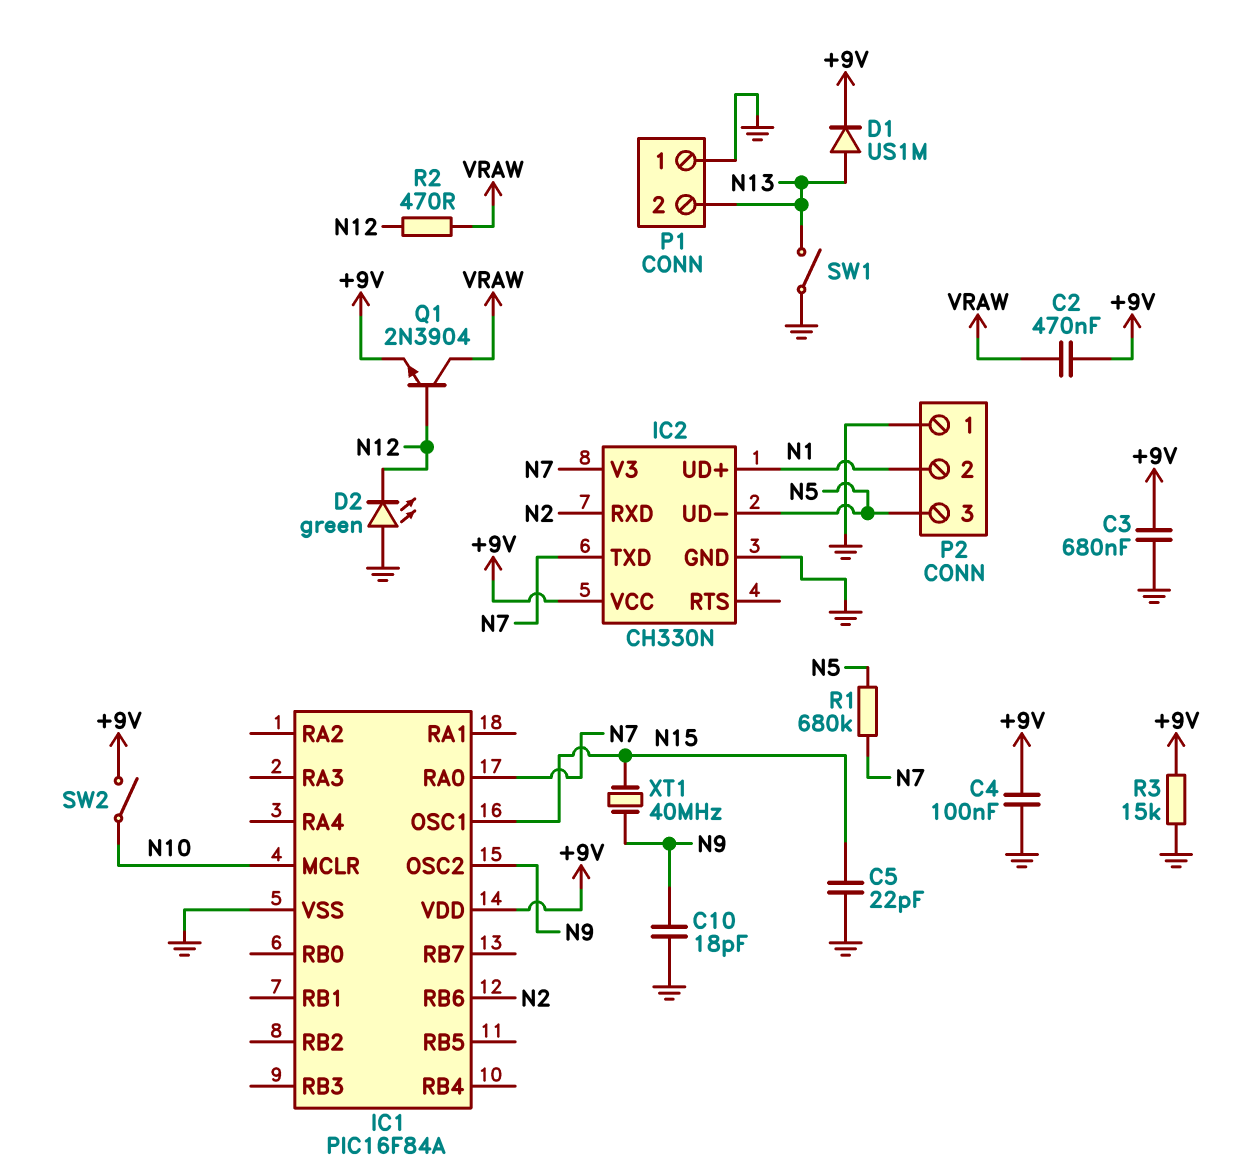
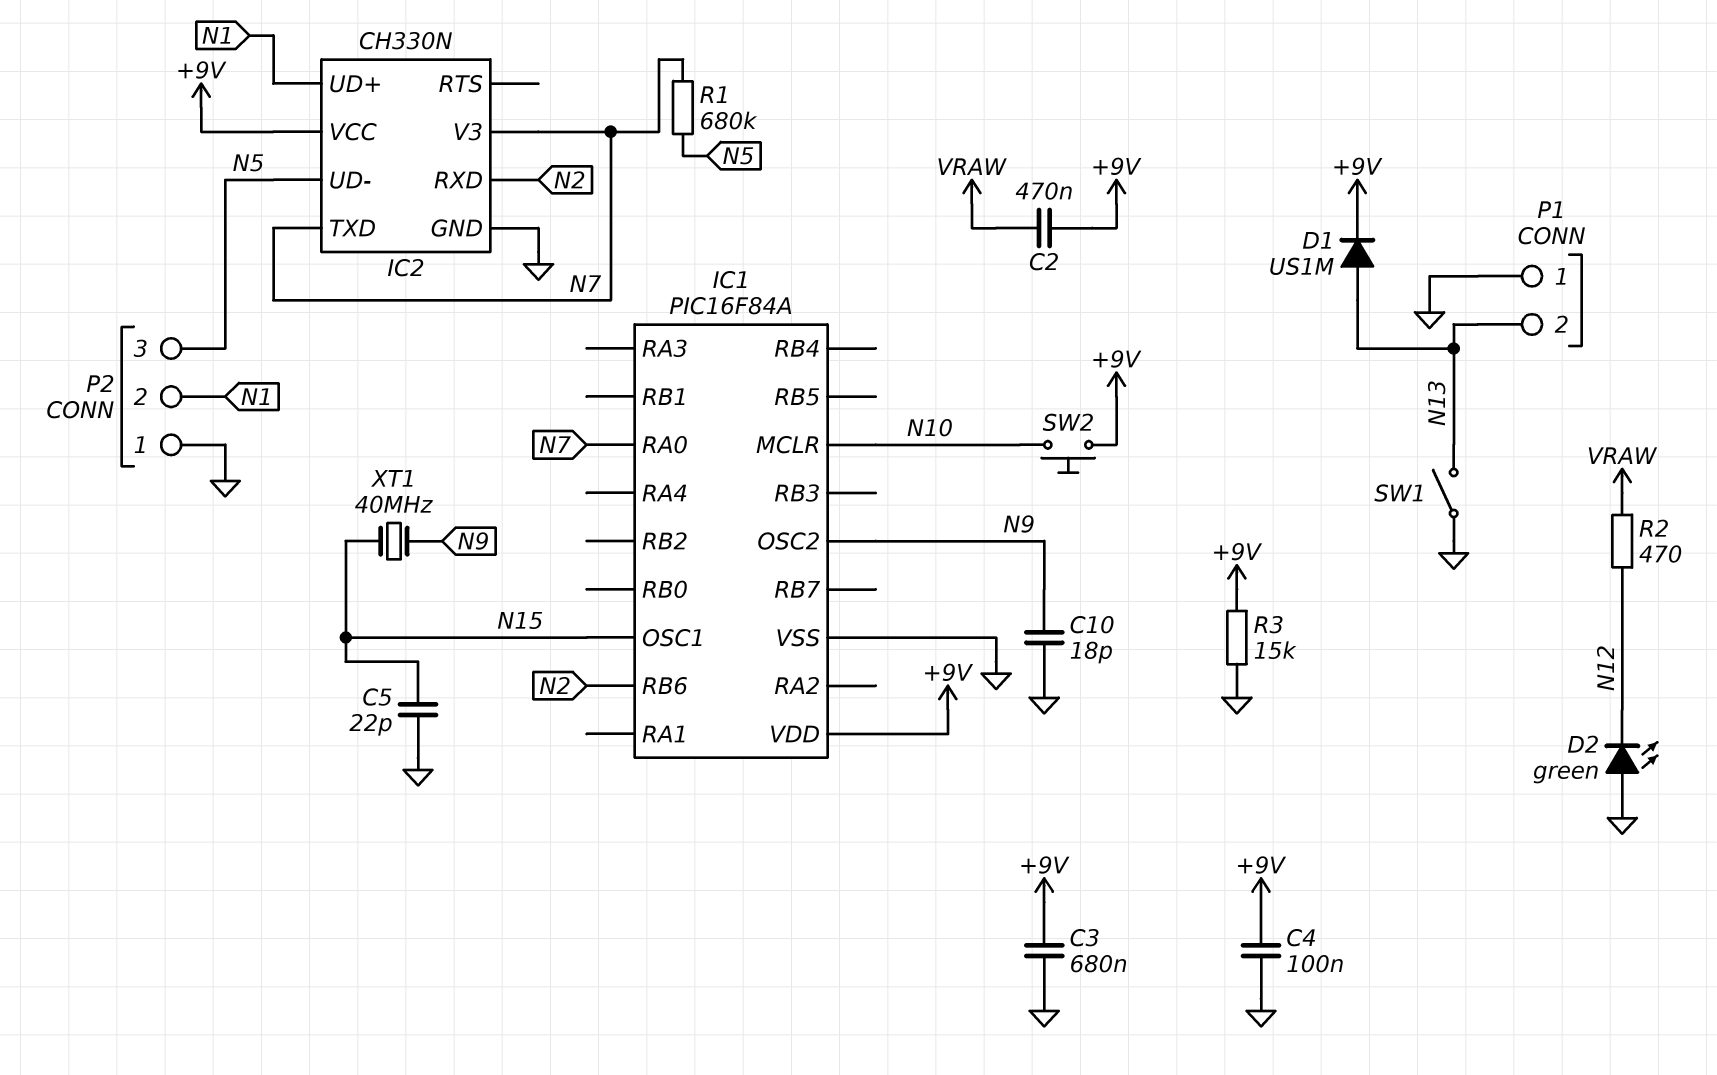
Q1: NPN 2N3904 (B N12, C VRAW, E +9V) -> none
SW2: switch (+9V, N10) -> button (+9V, N10)

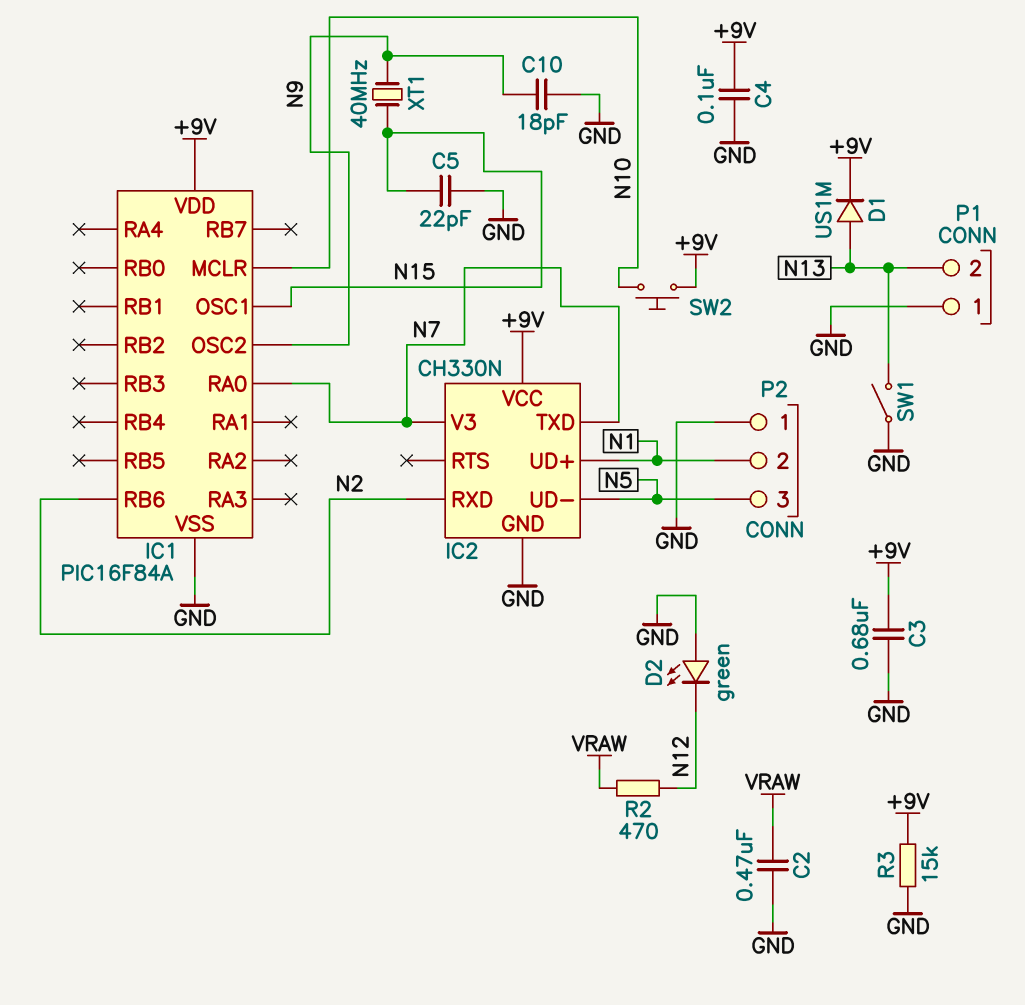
C2: 470nF (+9V, VRAW) -> 470nF (GND, VRAW)
R1: 680k (N5, N7) -> none

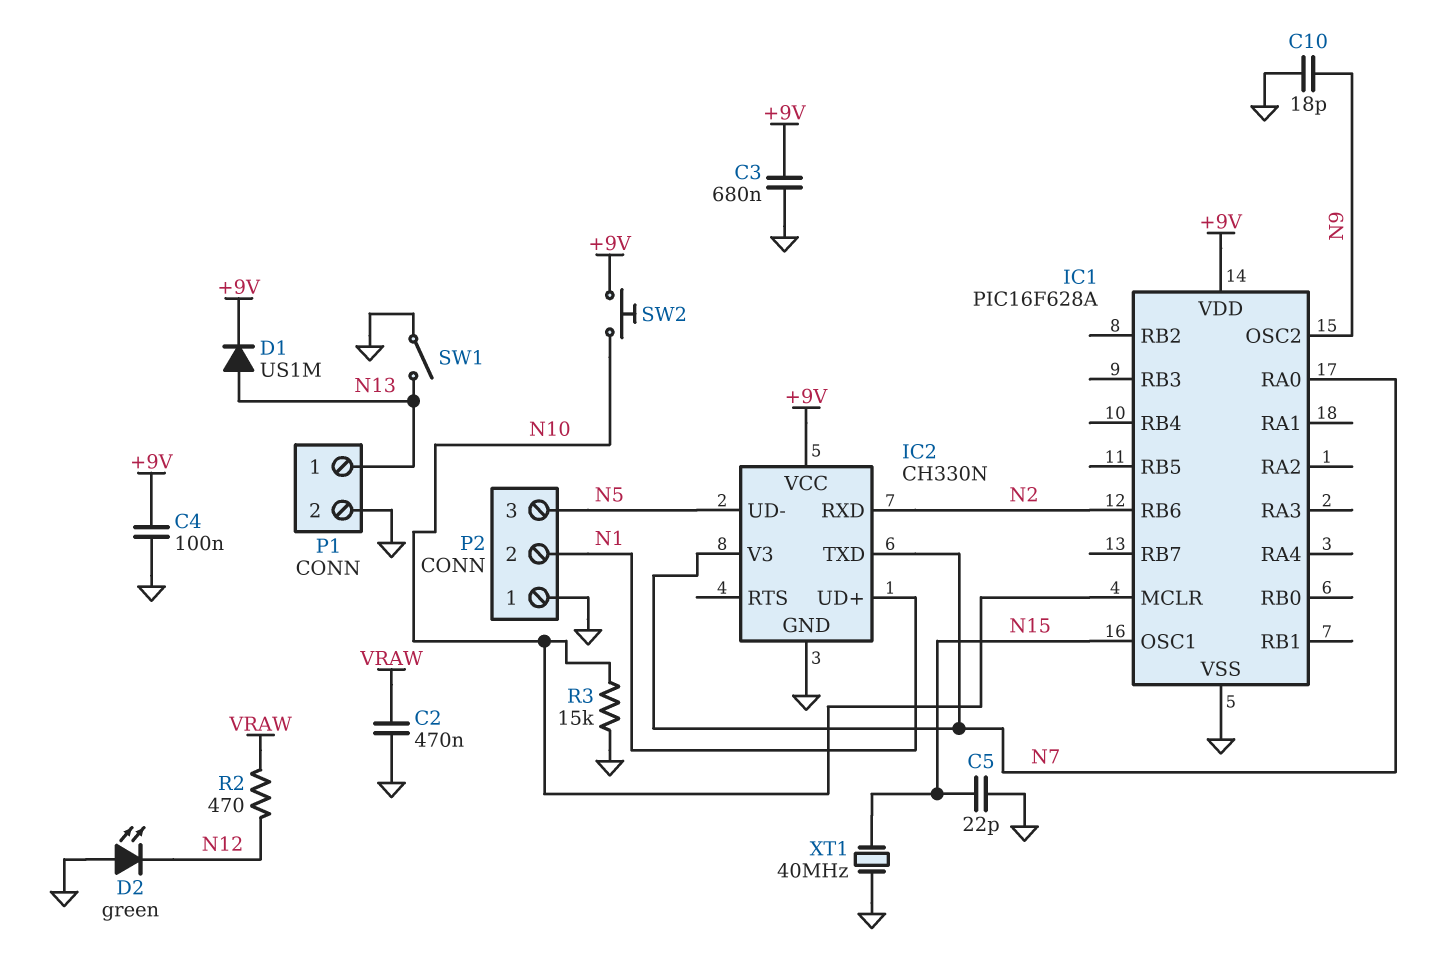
IC1: PIC16F84A -> PIC16F628A
P1 pin 1: GND -> N13
P1 pin 2: N13 -> GND
R3: 15k (+9V, GND) -> 15k (GND, N10)
XT1: 40MHz (N9, N15) -> 40MHz (GND, N15)

